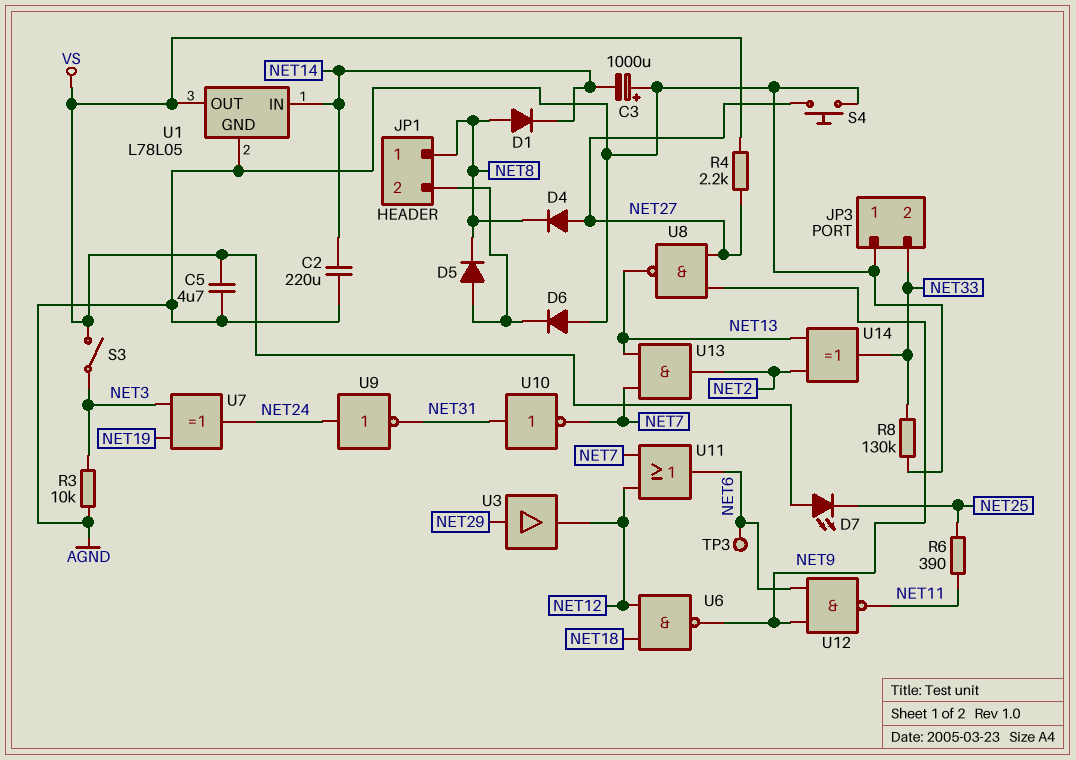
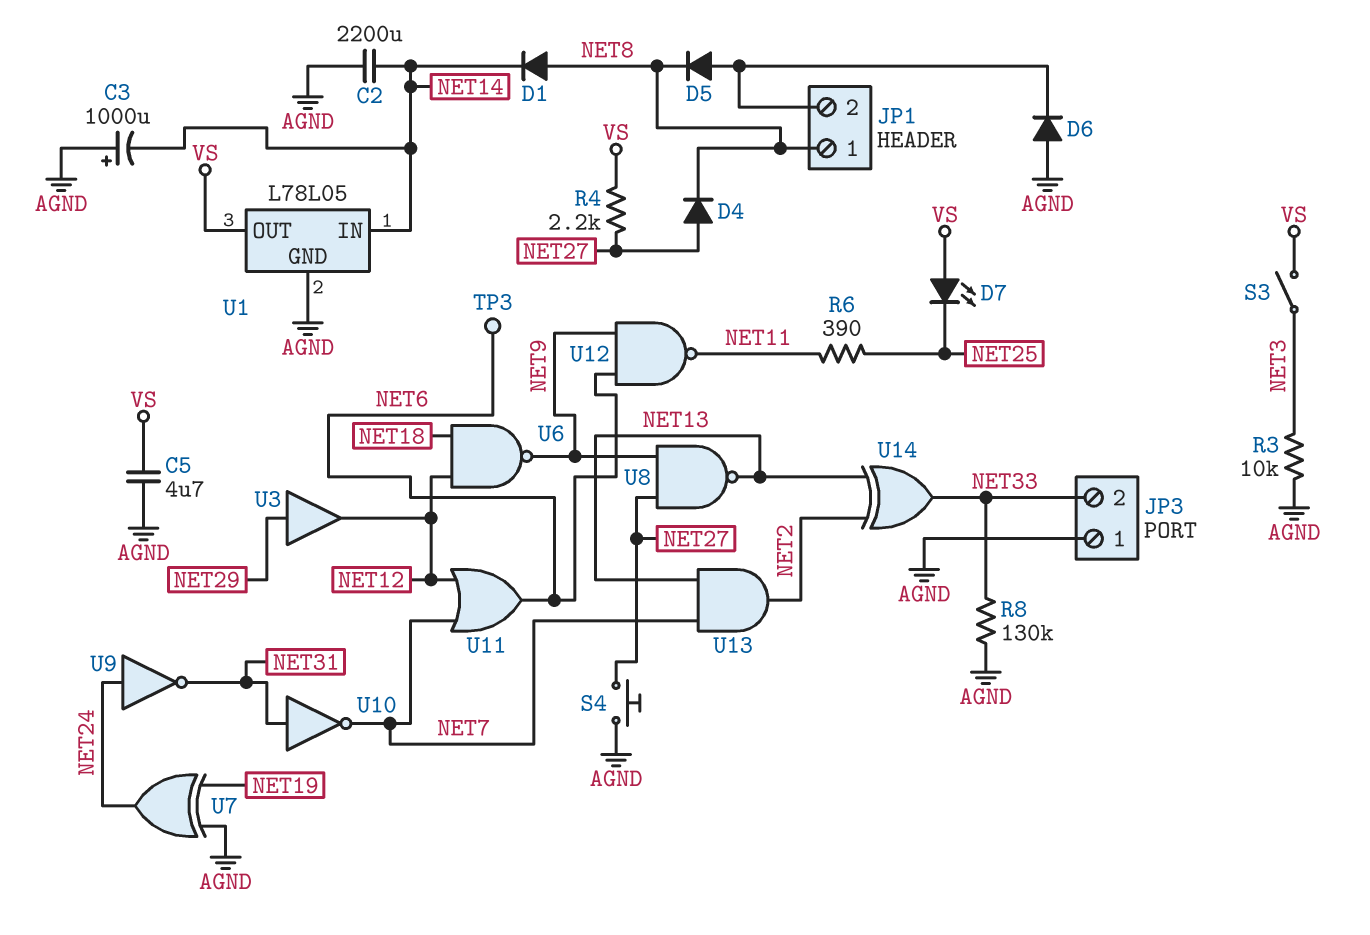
C2: 220uF (AGND, NET14) -> 2200uF (AGND, NET14)
U7: XOR (in NET3, in NET19, out NET24) -> XOR (in AGND, in NET19, out NET24)

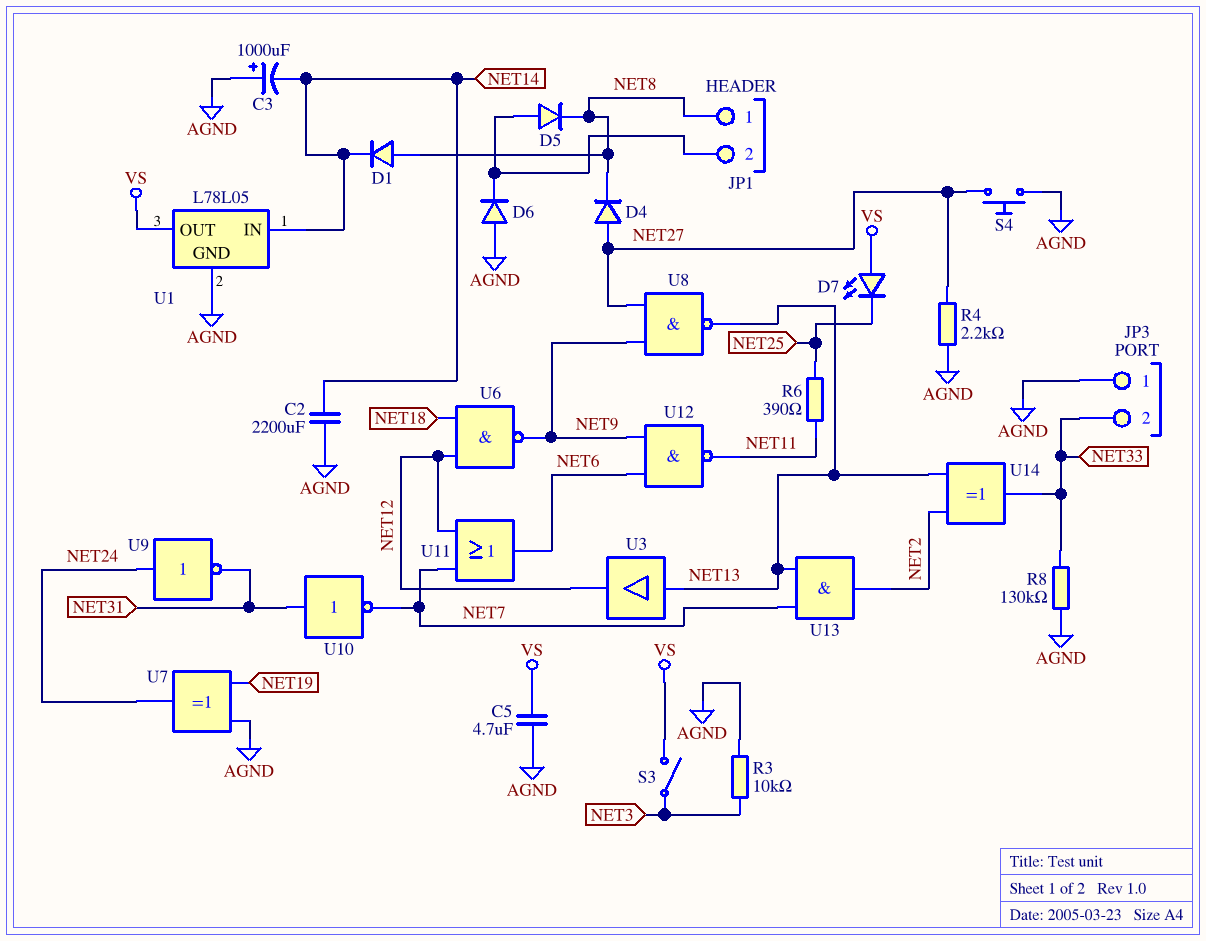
R4: 2.2k (NET27, VS) -> 2.2k (AGND, NET27)
TP3: test point (NET6) -> none
U3: buffer (in NET29, out NET12) -> buffer (in NET13, out NET12)

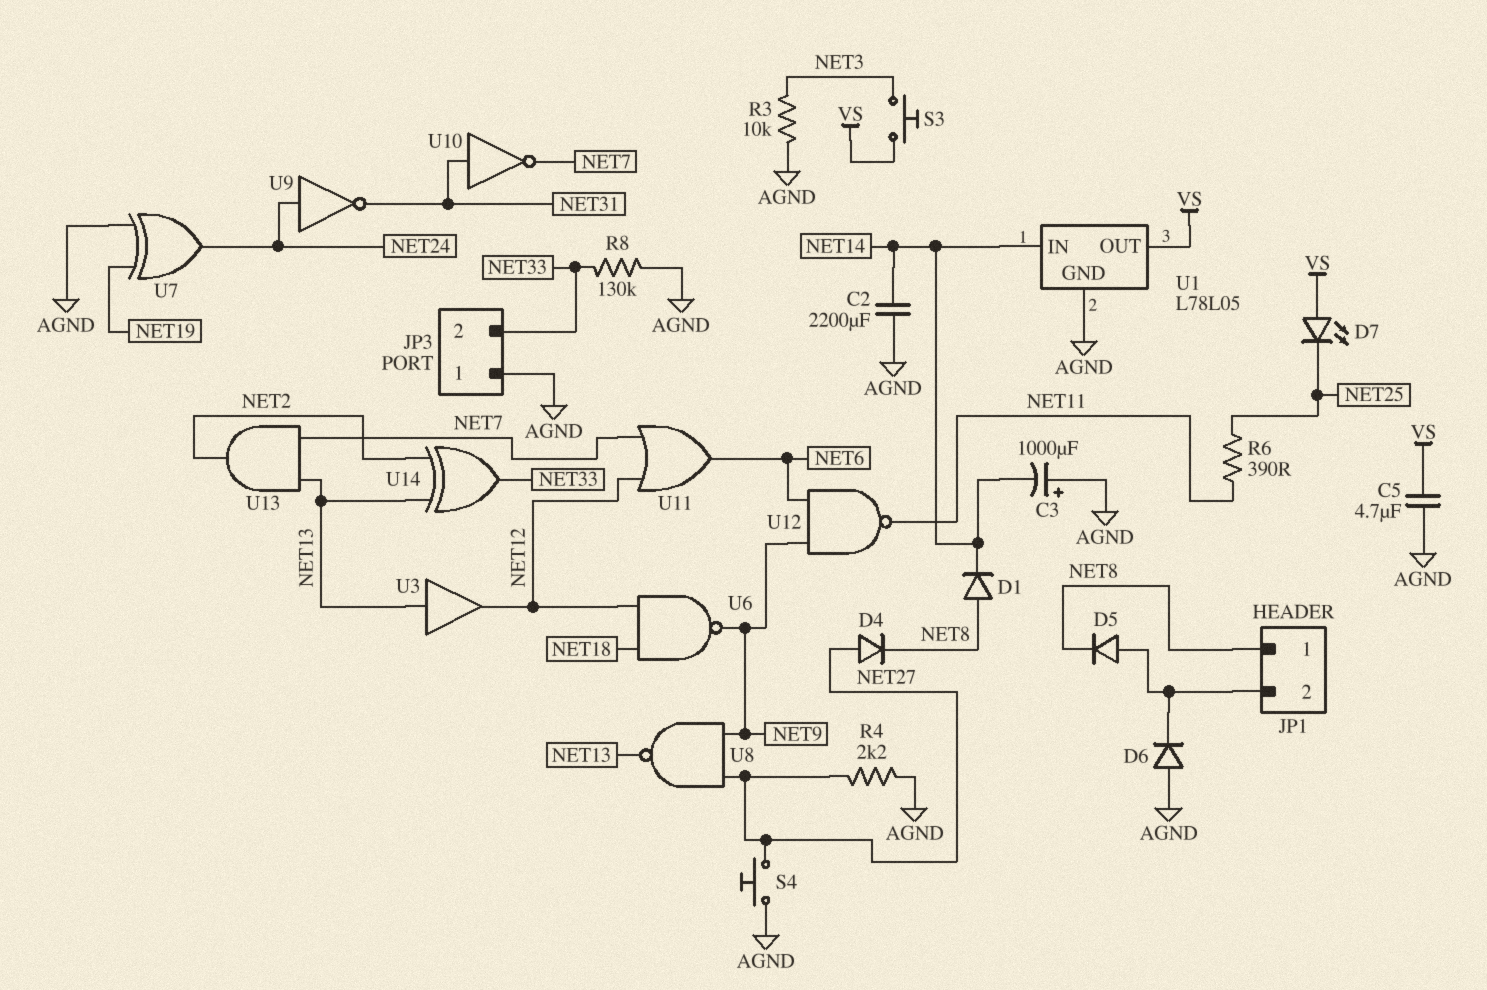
S3: switch (NET3, VS) -> button (NET3, VS)

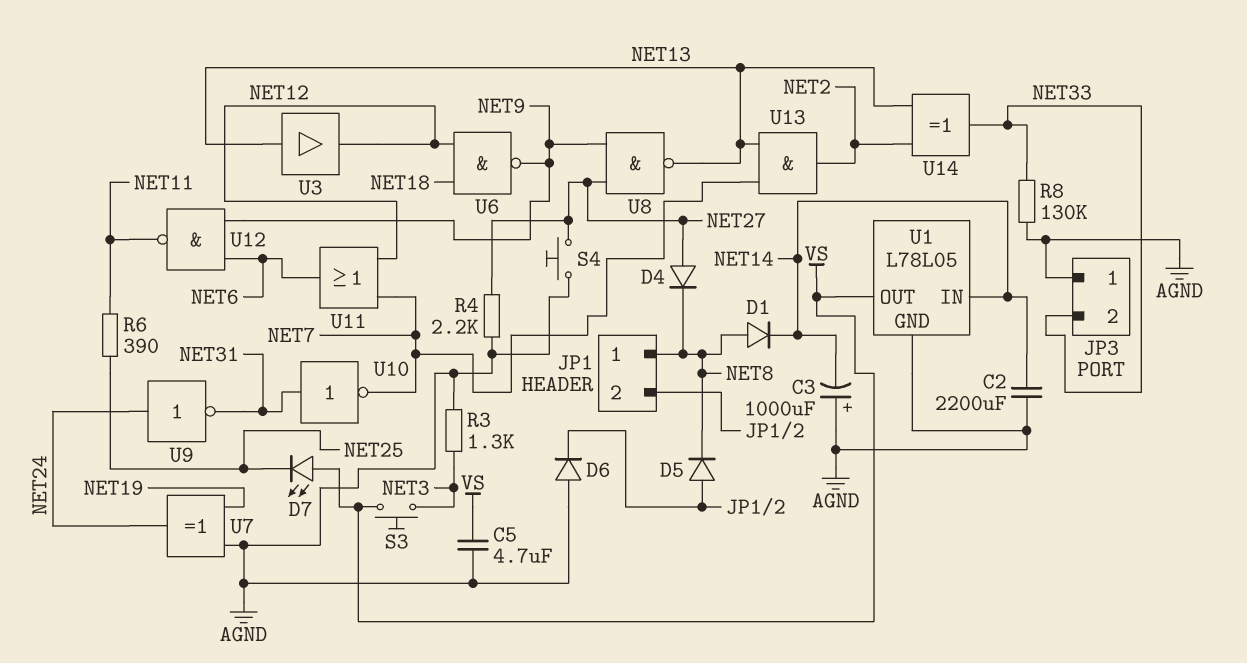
R3: 10k (AGND, NET3) -> 1.3k (AGND, NET3)

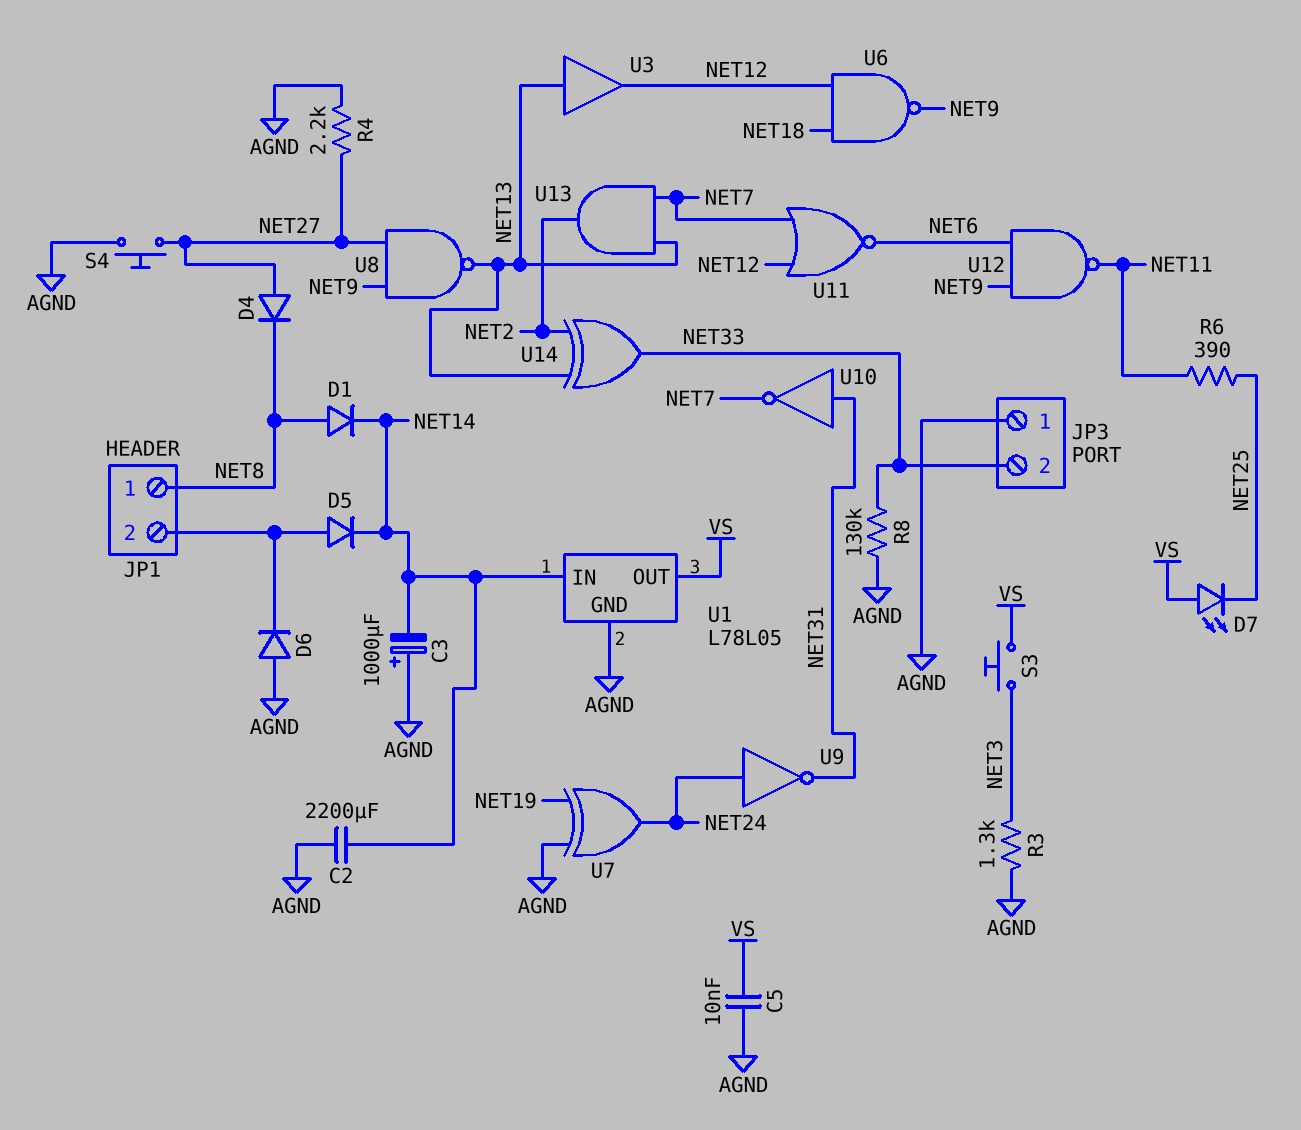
C5: 4.7uF (AGND, VS) -> 10nF (AGND, VS)
D5: diode (A JP1/2, K NET8) -> diode (A JP1/2, K NET14)
U11: OR (in NET7, in NET12, out NET6) -> NOR (in NET7, in NET12, out NET6)

